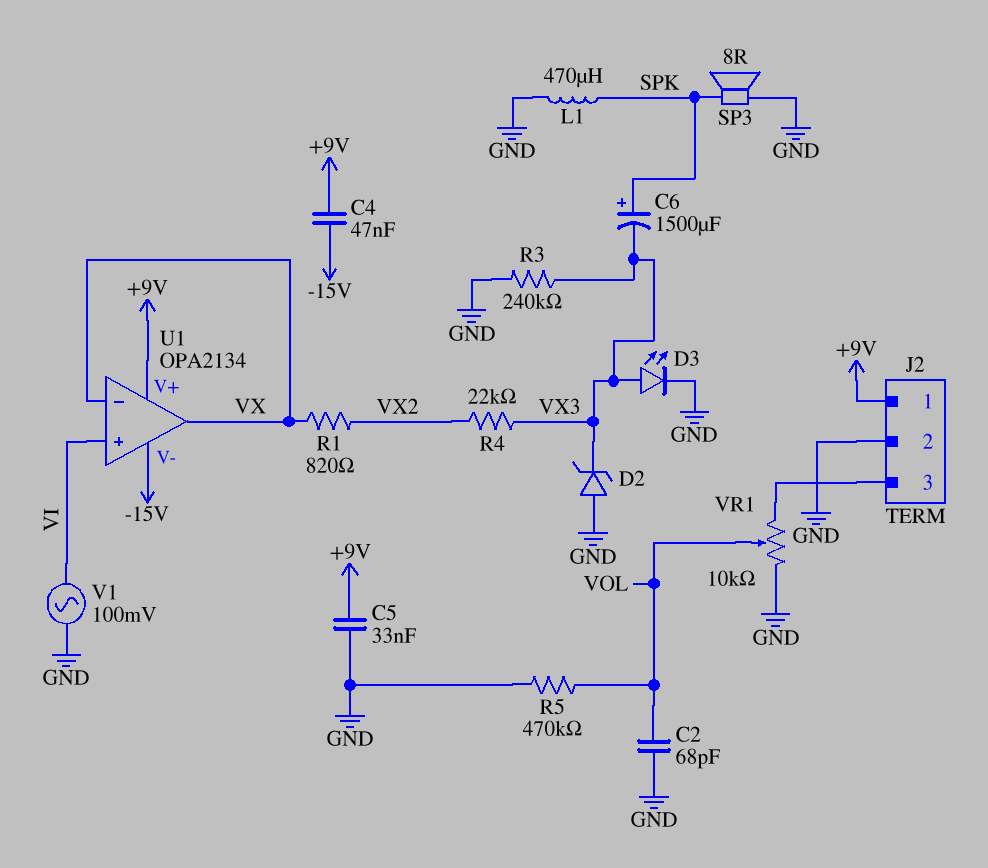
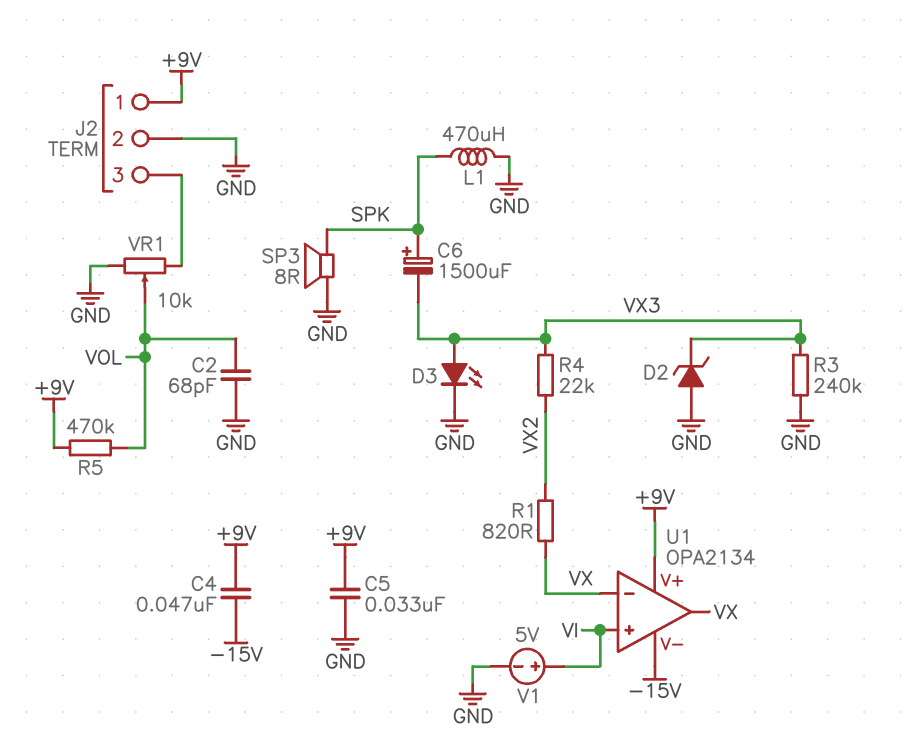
R5: 470k (GND, VOL) -> 470k (+9V, VOL)
V1: AC 100mV (GND, VI) -> 5V (plus VI, minus GND)

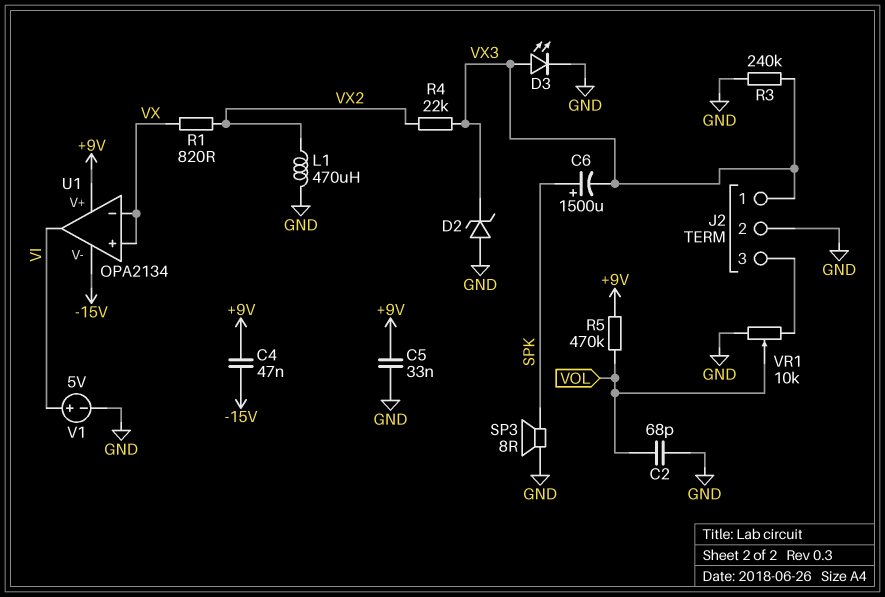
J2 pin 1: +9V -> VX3
L1: 470uH (GND, SPK) -> 470uH (GND, VX2)
U1 pin in+: VI -> VX
U1 pin out: VX -> VI

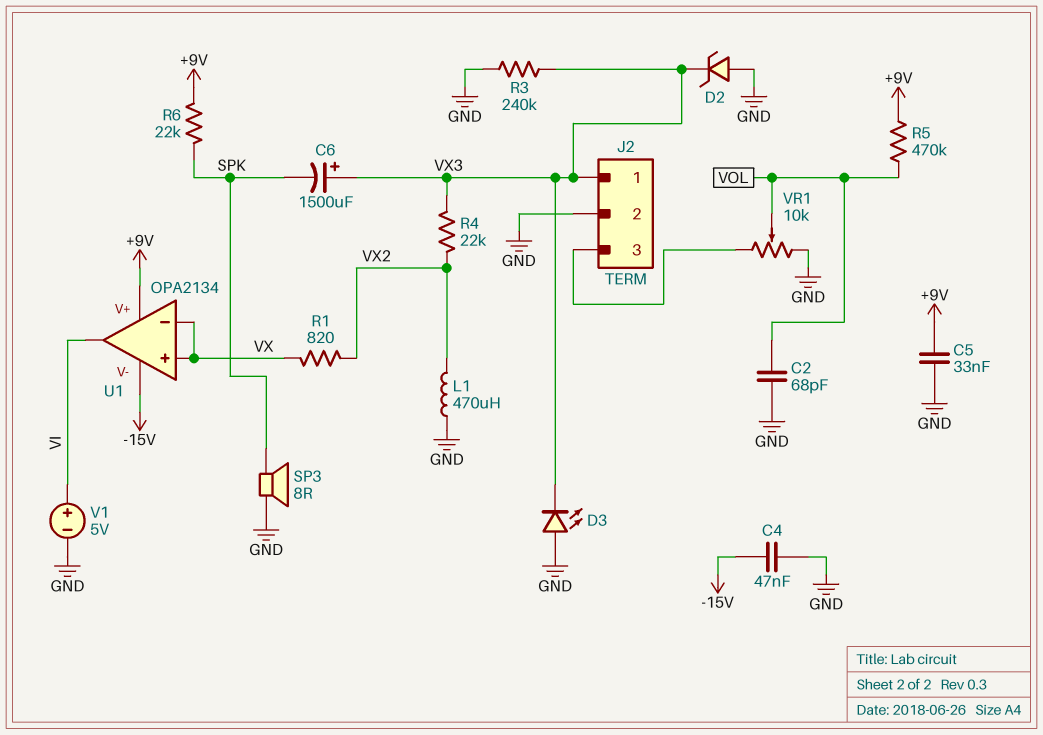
C4: 47nF (+9V, -15V) -> 47nF (-15V, GND)
C6: 1500uF (plus SPK, minus VX3) -> 1500uF (plus VX3, minus SPK)
D3: LED (A VX3, K GND) -> LED (A GND, K VX3)
R6: none -> 22k (+9V, SPK)

